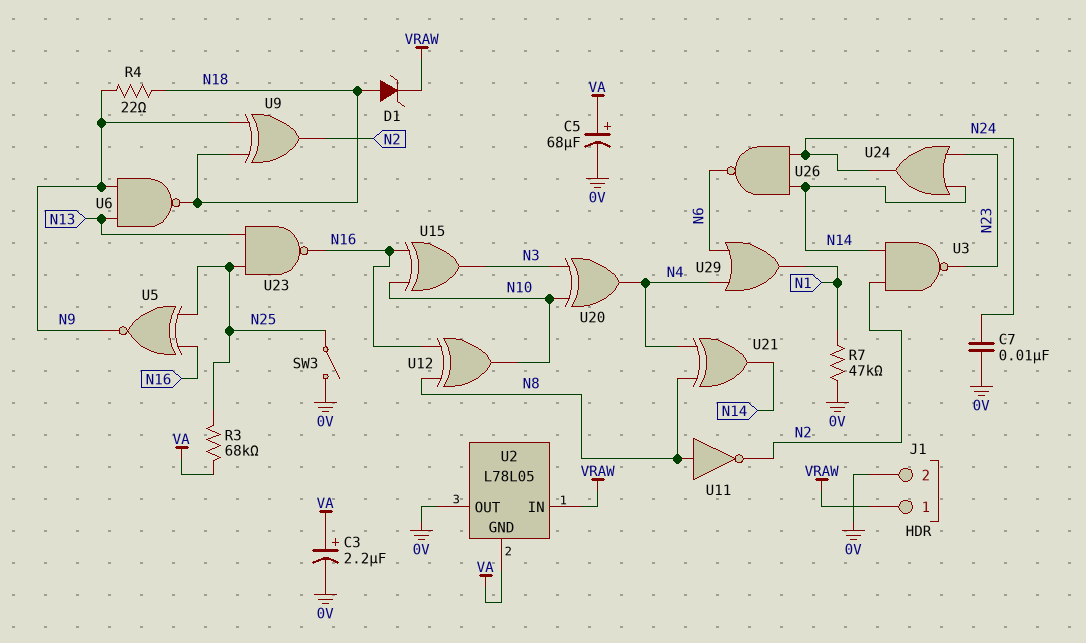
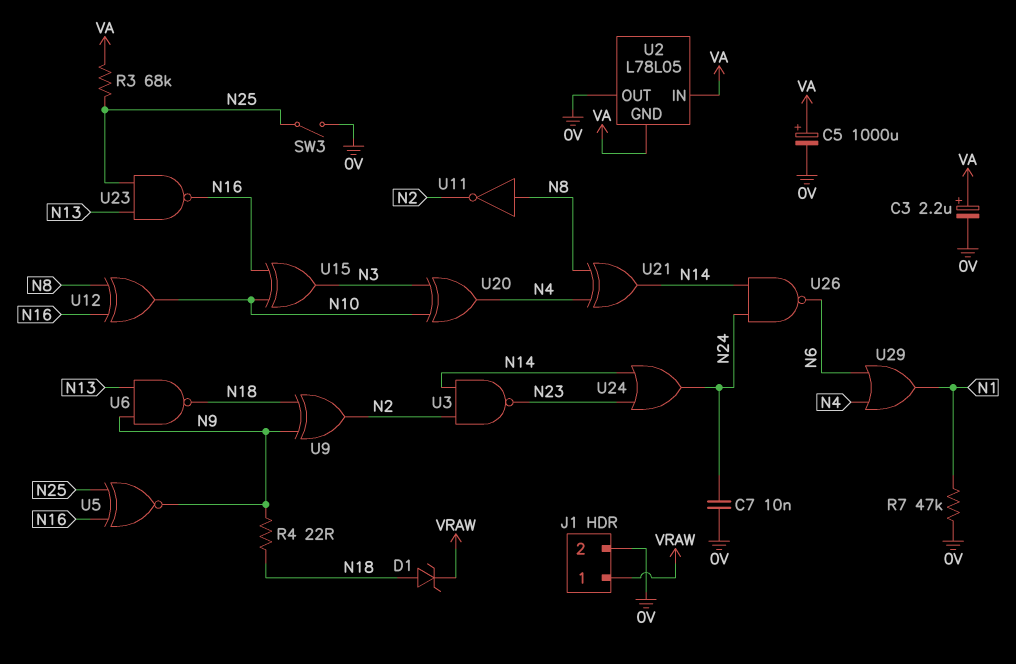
C5: 68uF (plus VA, minus 0V) -> 1000uF (plus VA, minus 0V)
U2 pin IN: VRAW -> VA

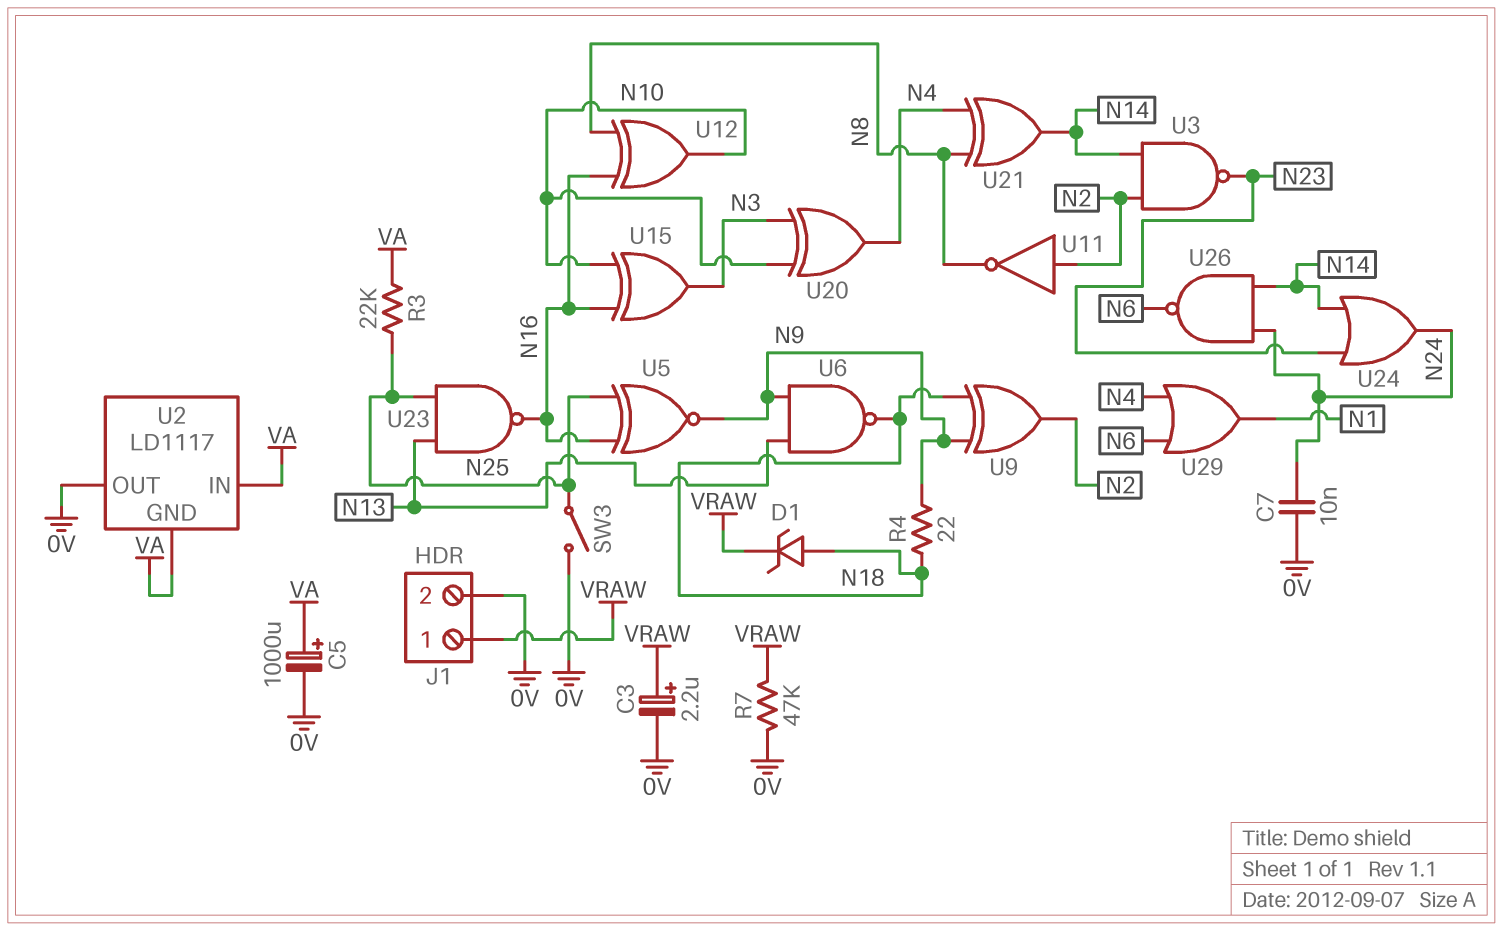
C3: 2.2uF (plus VA, minus 0V) -> 2.2uF (plus VRAW, minus 0V)
R3: 68k (N25, VA) -> 22k (N25, VA)
R7: 47k (0V, N1) -> 47k (0V, VRAW)
U2: L78L05 -> LD1117
U11: NOT (in N8, out N2) -> NOT (in N2, out N8)

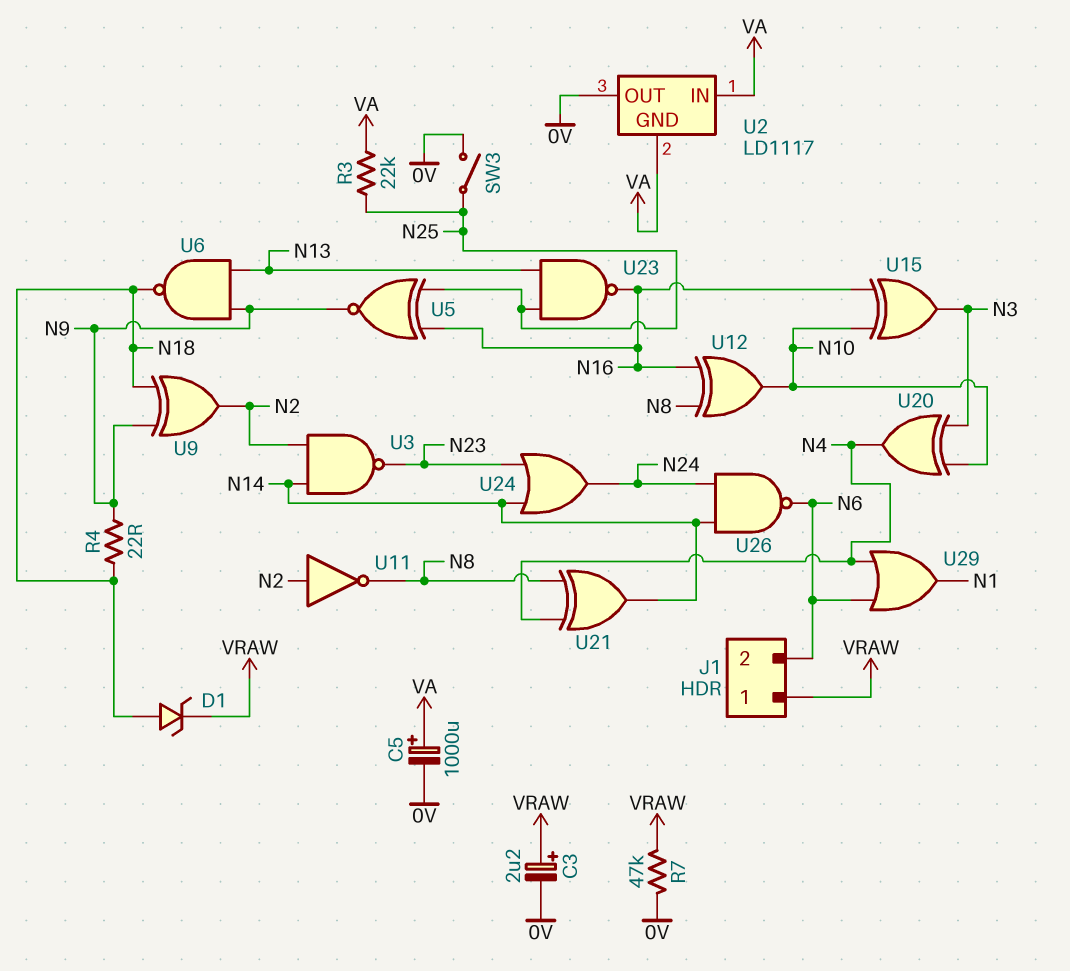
C7: 10nF (0V, N24) -> none
J1 pin 2: 0V -> N6

